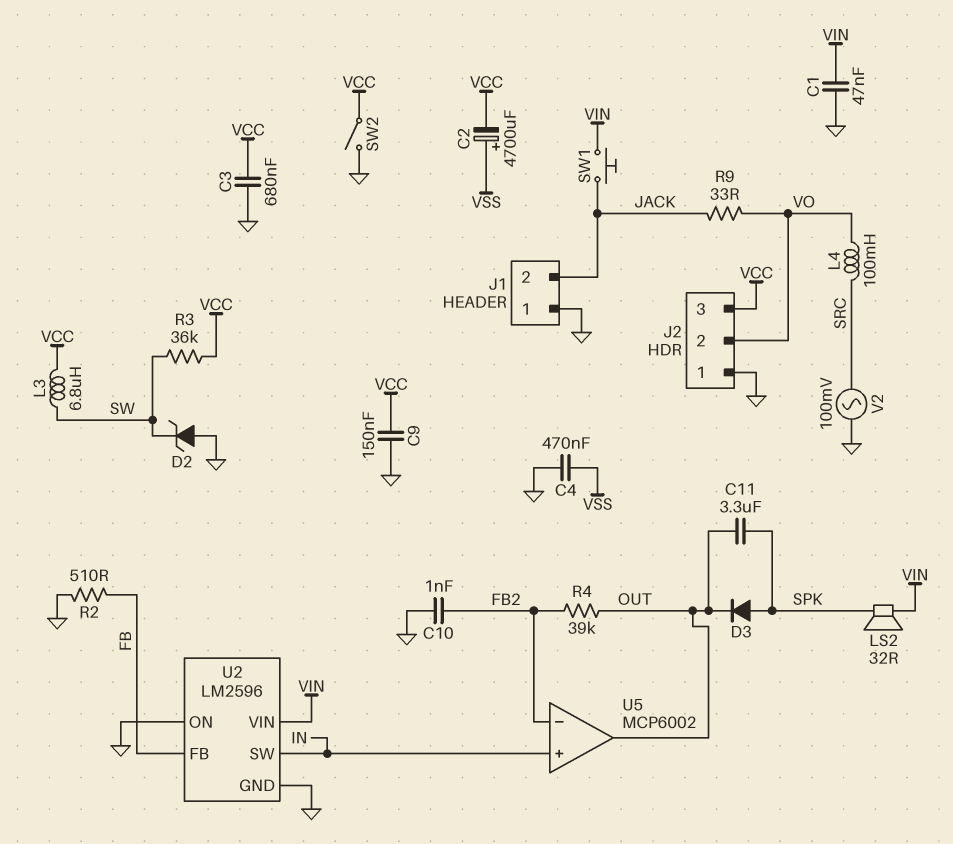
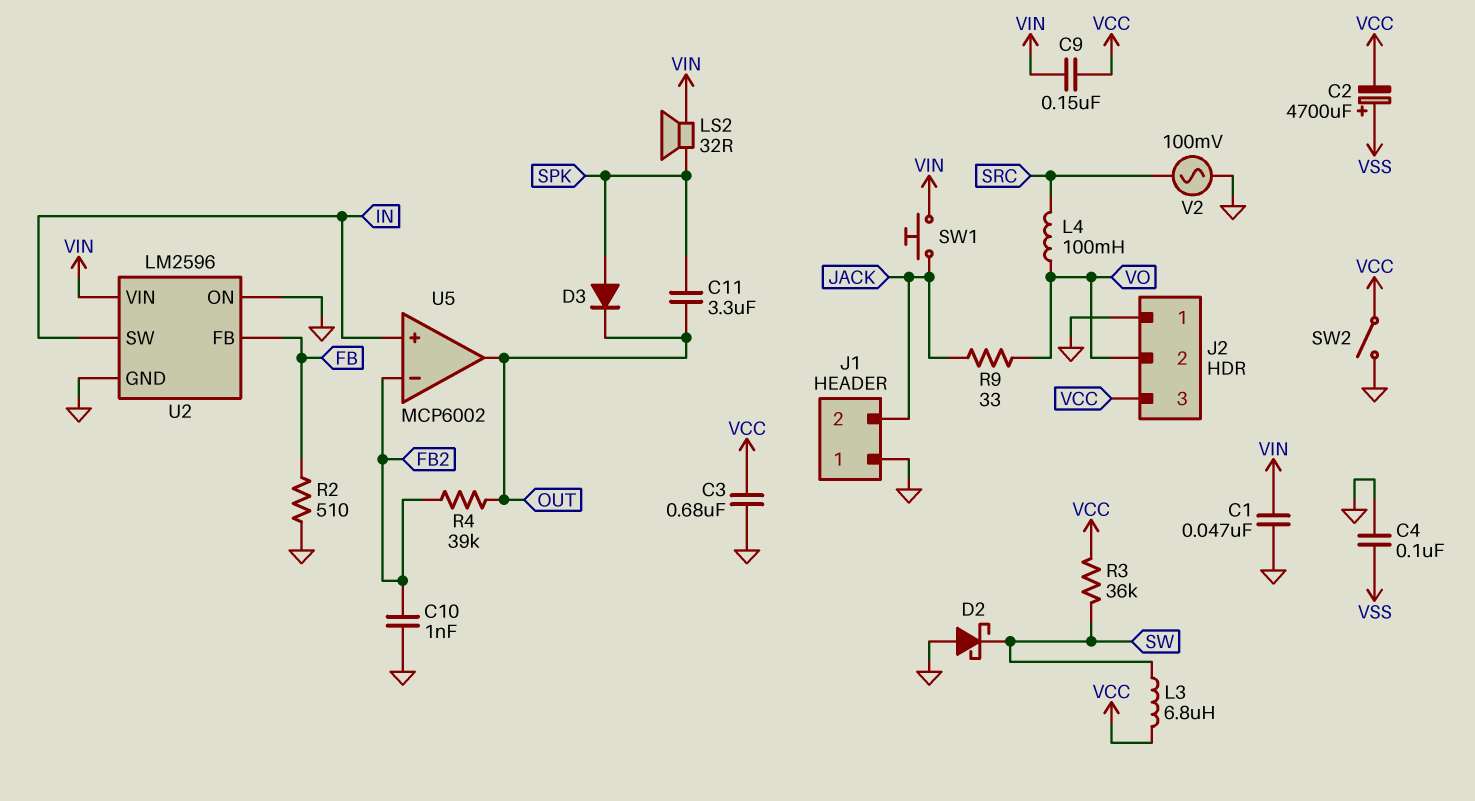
C4: 470nF (GND, VSS) -> 100nF (GND, VSS)
C9: 150nF (GND, VCC) -> 150nF (VCC, VIN)
D2: zener (A GND, K SW) -> schottky (A GND, K SW)

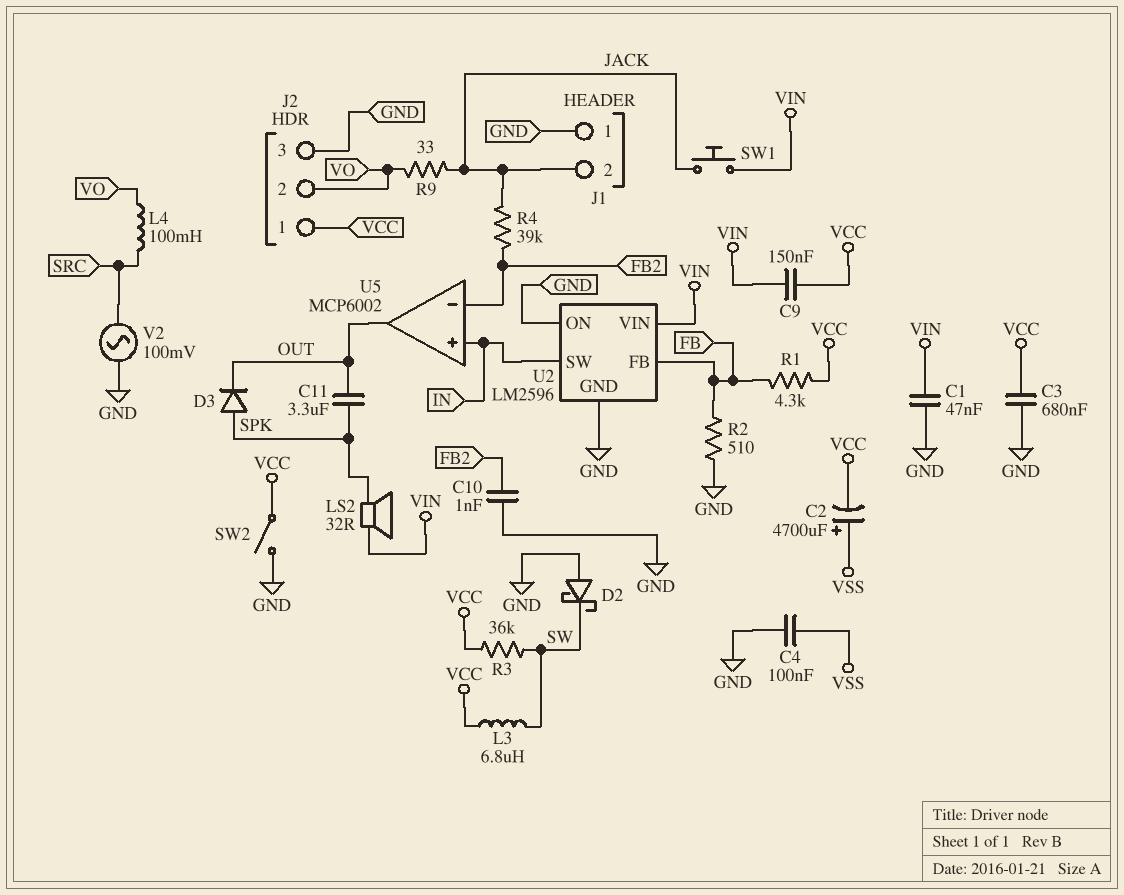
J2 pin 1: GND -> VCC
J2 pin 3: VCC -> GND
R1: none -> 4.3k (FB, VCC)
R4: 39k (FB2, OUT) -> 39k (FB2, JACK)

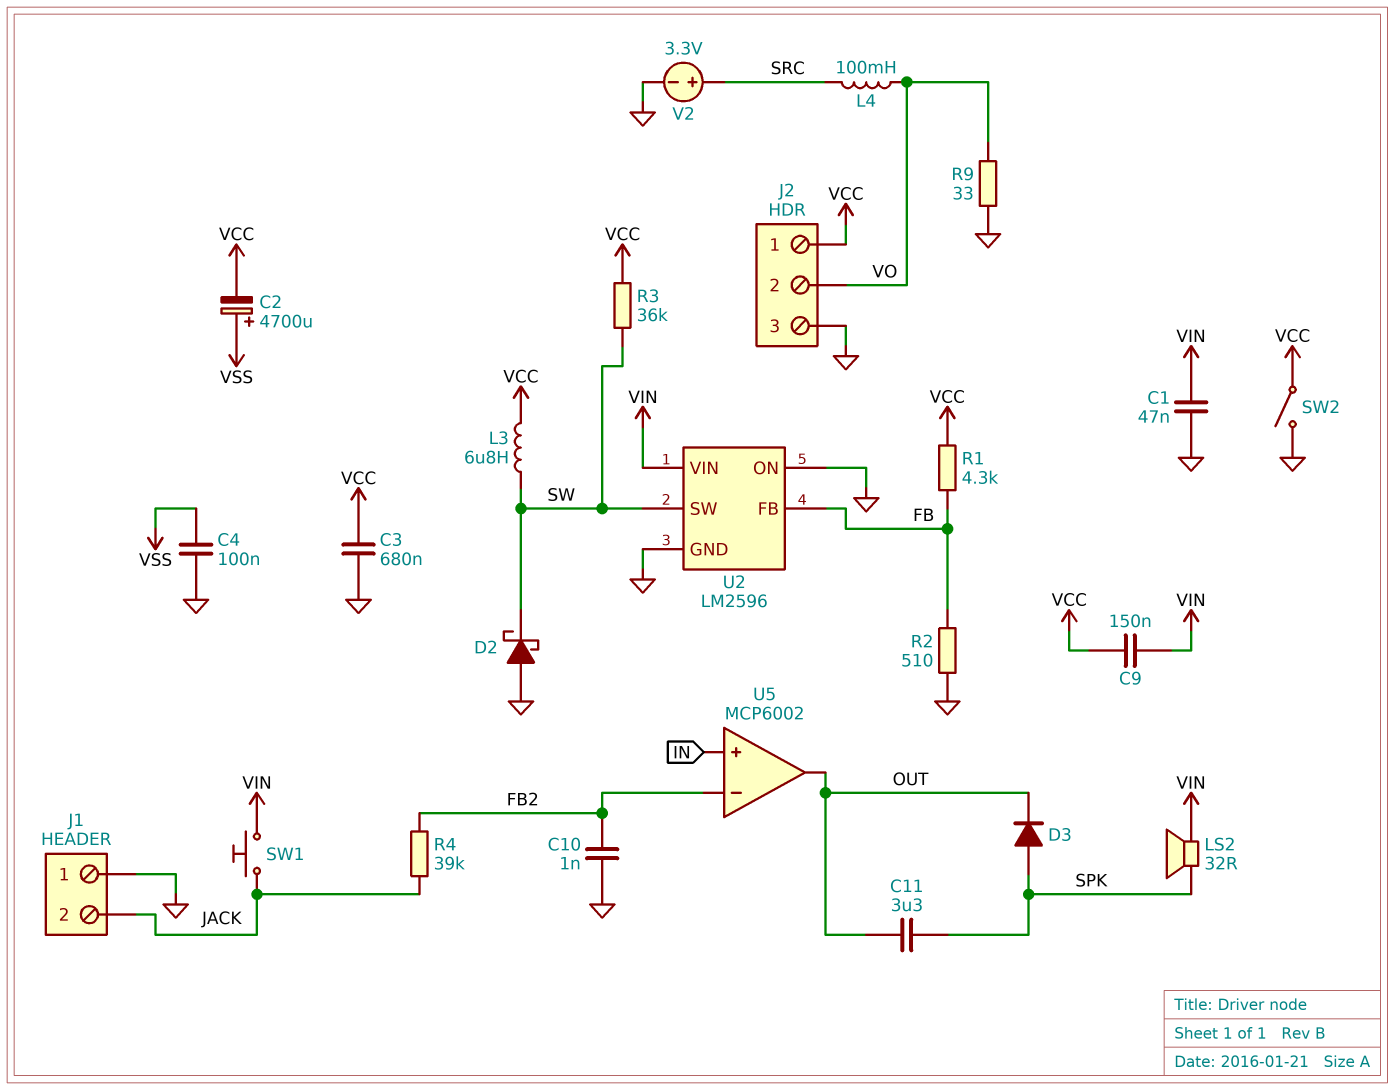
R9: 33 (JACK, VO) -> 33 (GND, VO)
U2 pin SW: IN -> SW
V2: AC 100mV (GND, SRC) -> 3.3V (plus SRC, minus GND)

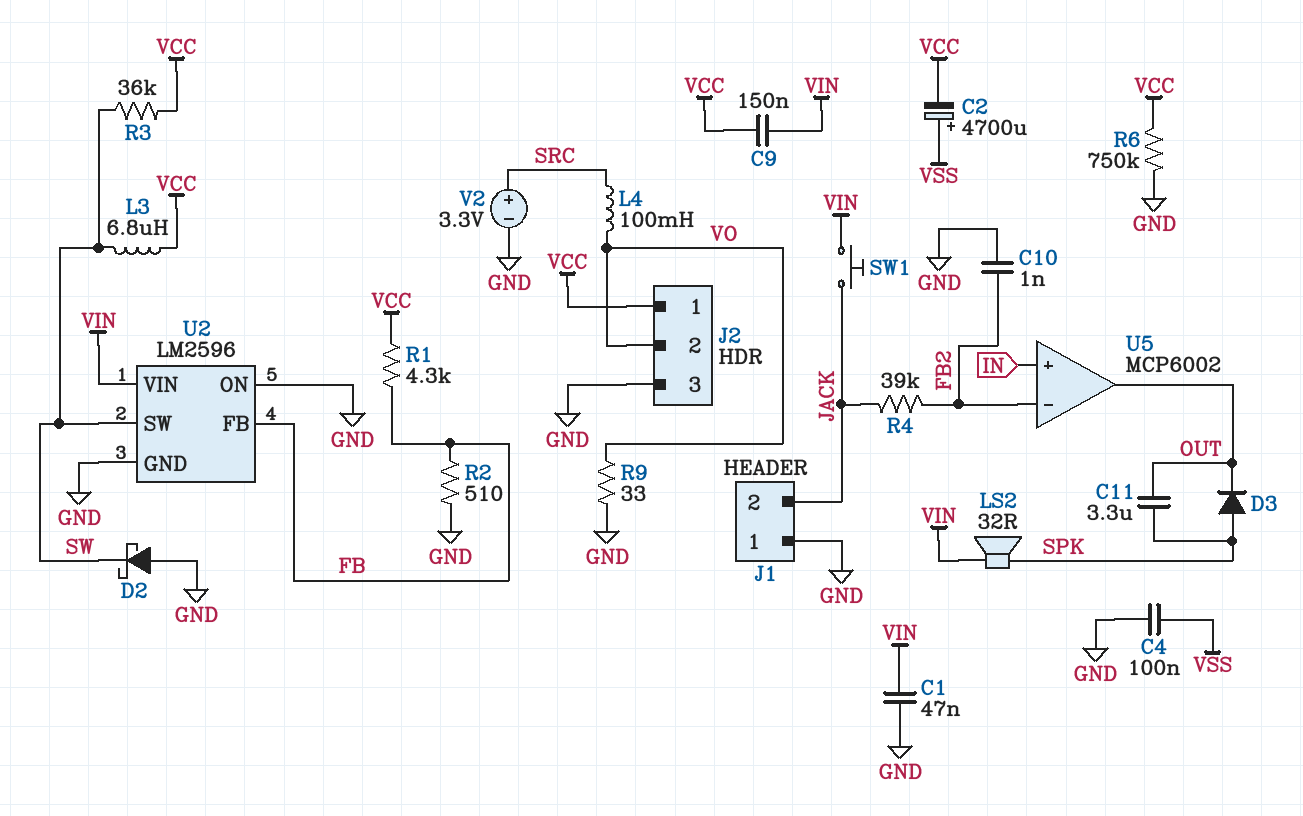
C3: 680nF (GND, VCC) -> none
R6: none -> 750k (GND, VCC)
SW2: switch (GND, VCC) -> none

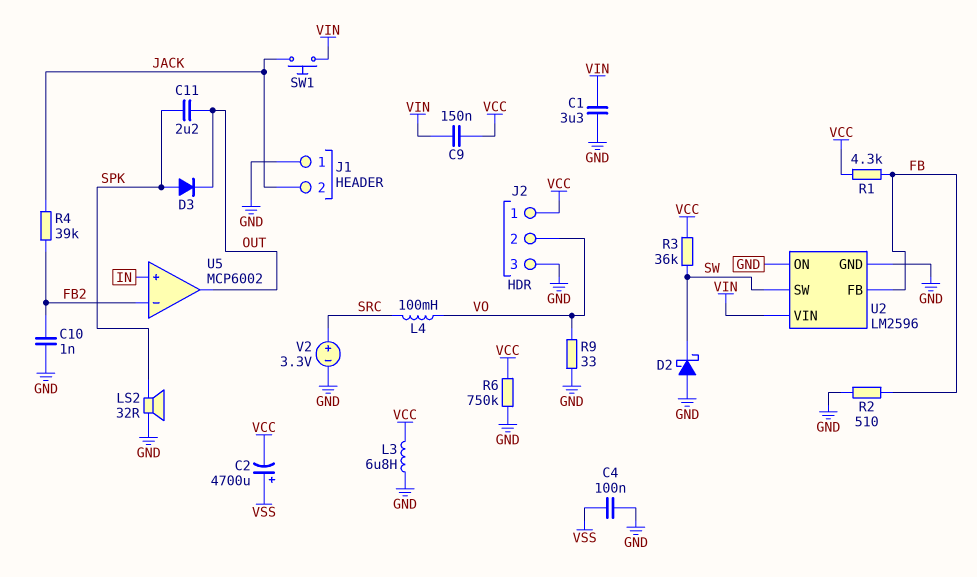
C1: 47nF (GND, VIN) -> 3.3uF (GND, VIN)
C11: 3.3uF (OUT, SPK) -> 2.2uF (OUT, SPK)
L3: 6.8uH (SW, VCC) -> 6.8uH (GND, VCC)
LS2: speaker 32R (SPK, VIN) -> speaker 32R (GND, SPK)

